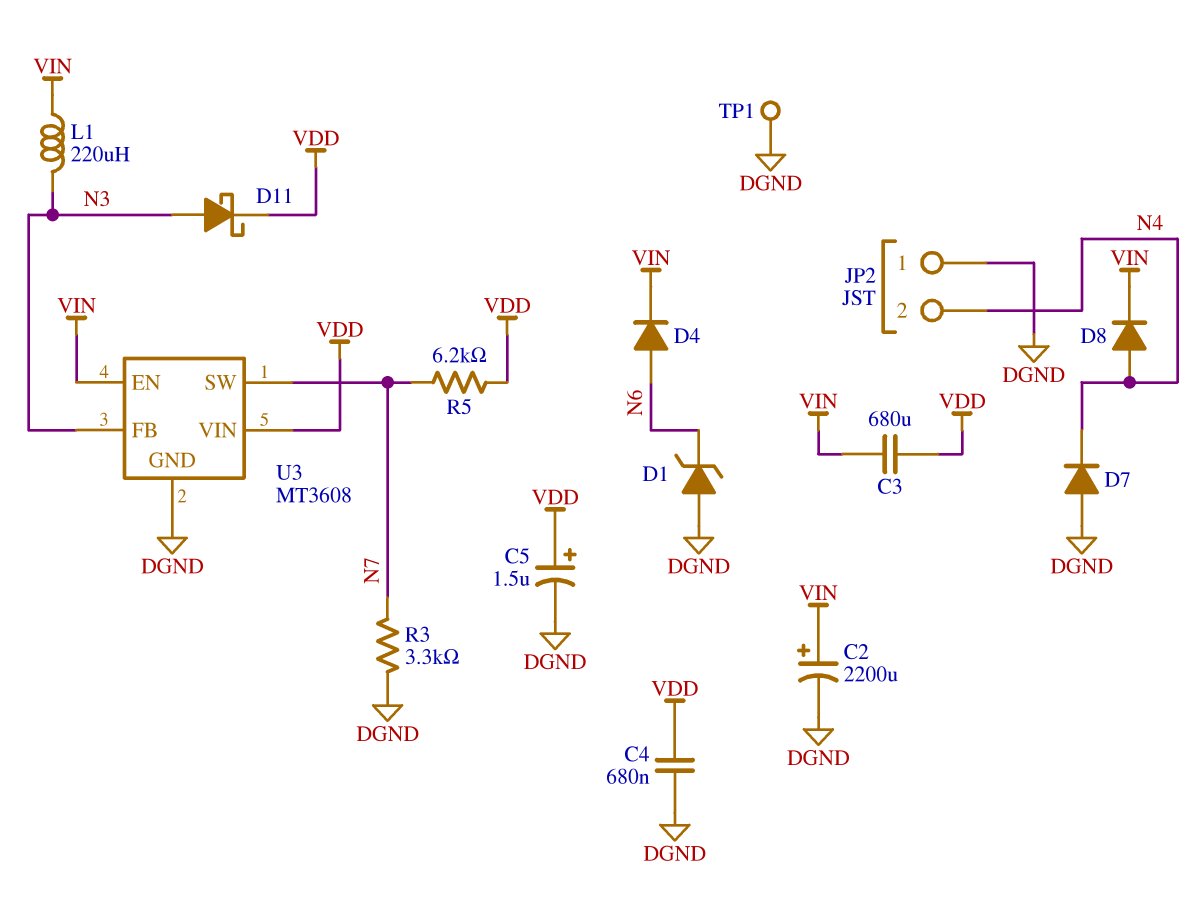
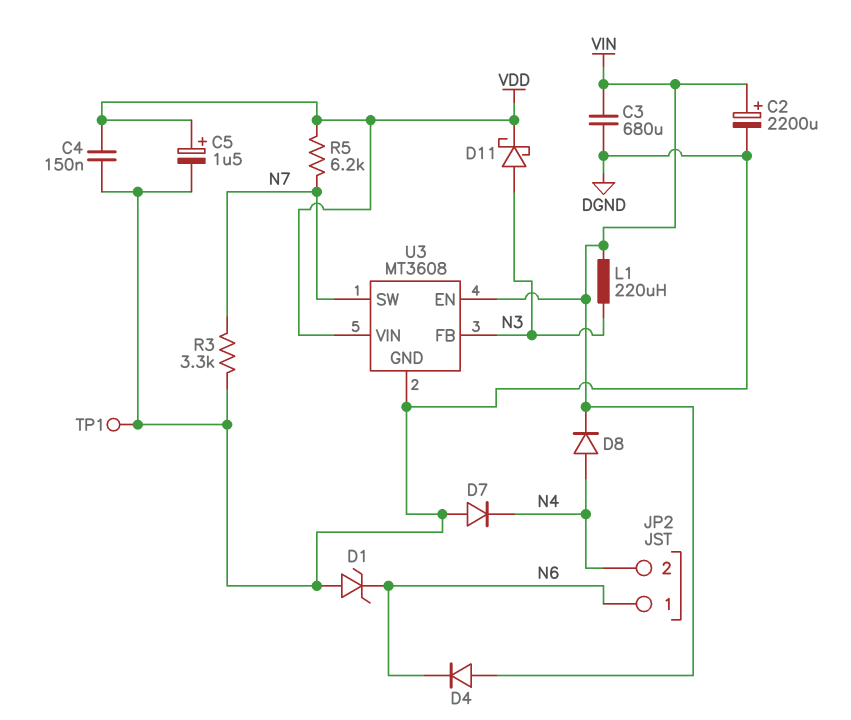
C3: 680uF (VDD, VIN) -> 680uF (DGND, VIN)
C4: 680nF (DGND, VDD) -> 150nF (DGND, VDD)
D4: diode (A N6, K VIN) -> diode (A VIN, K N6)
JP2 pin 1: DGND -> N6

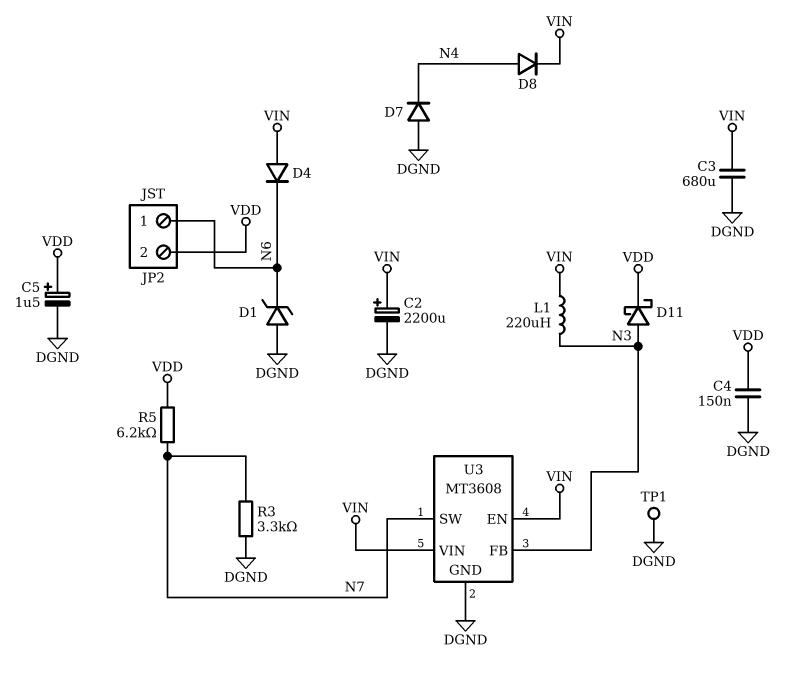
JP2 pin 2: N4 -> VDD
U3 pin VIN: VDD -> VIN

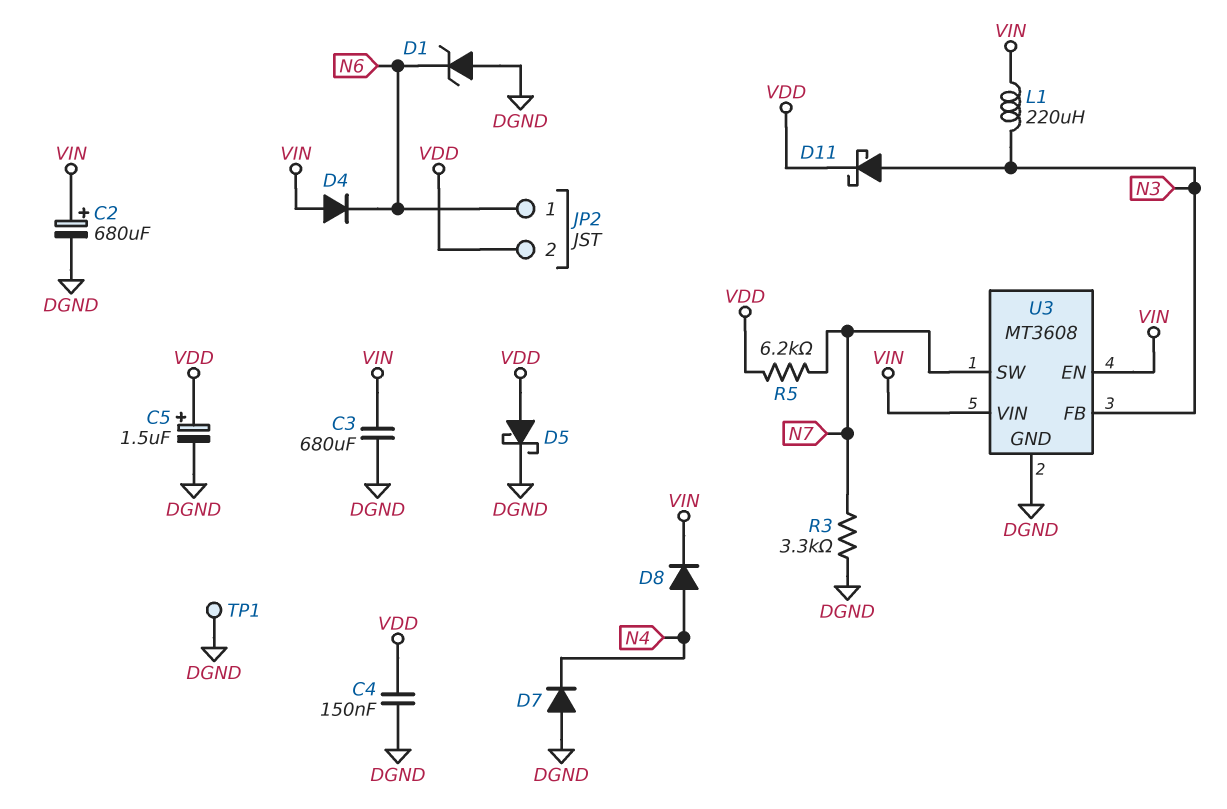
C2: 2200uF (plus VIN, minus DGND) -> 680uF (plus VIN, minus DGND)
D5: none -> schottky (A VDD, K DGND)

